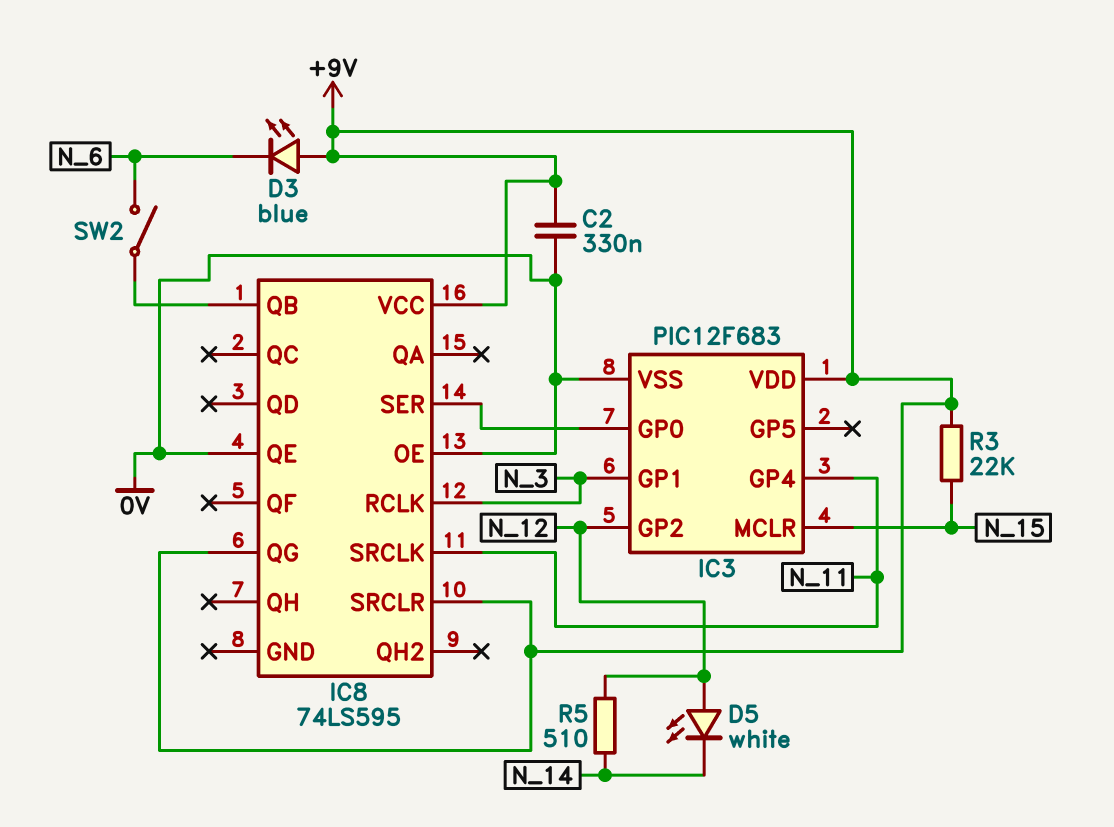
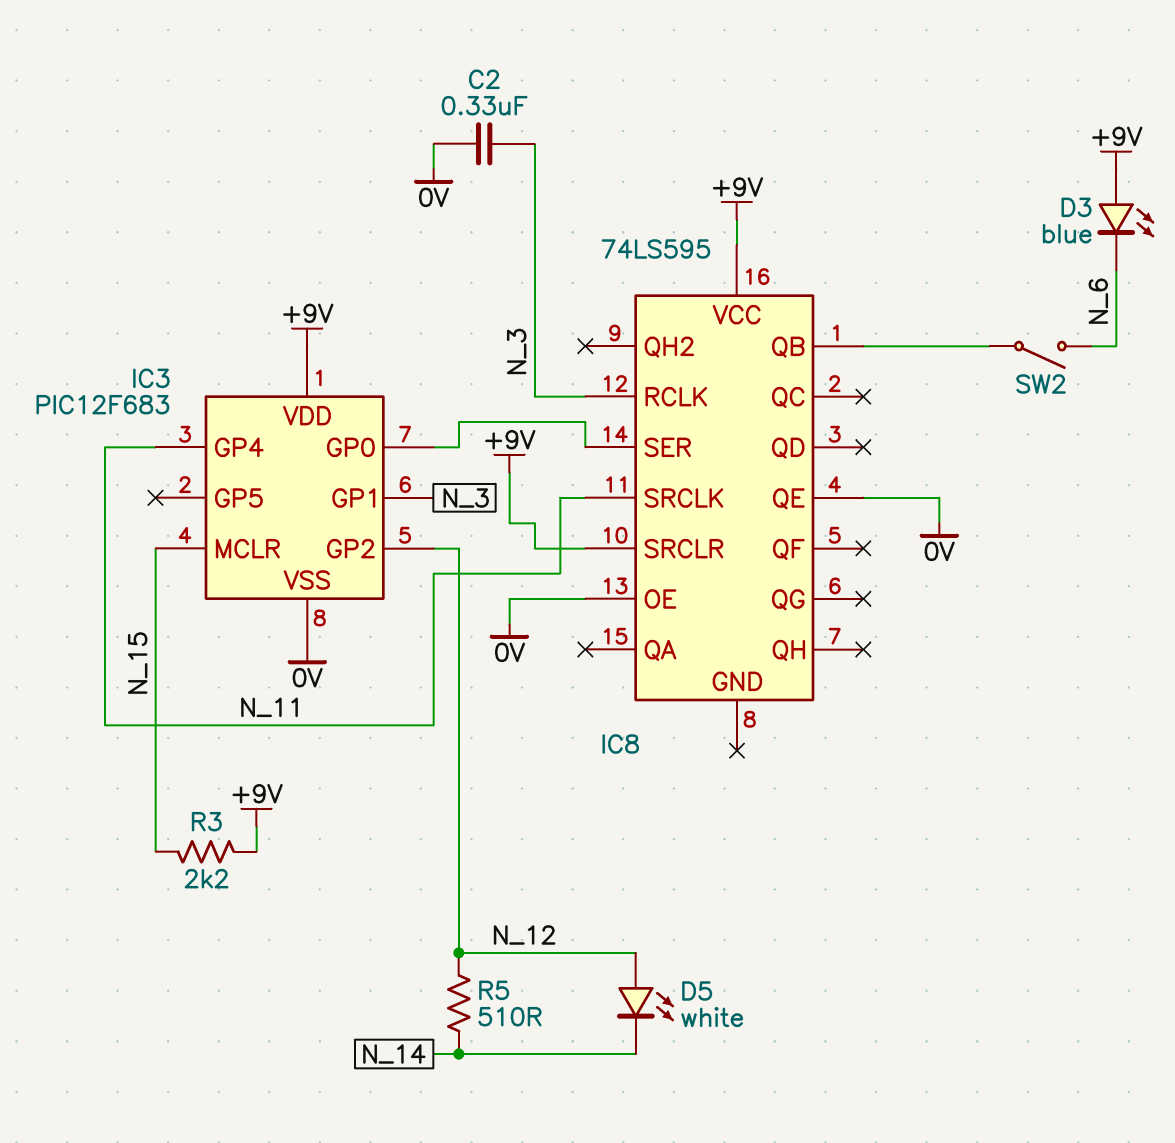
C2: 330nF (+9V, 0V) -> 330nF (0V, N_3)
IC8 pin QG: +9V -> none
R3: 22k (+9V, N_15) -> 2.2k (+9V, N_15)

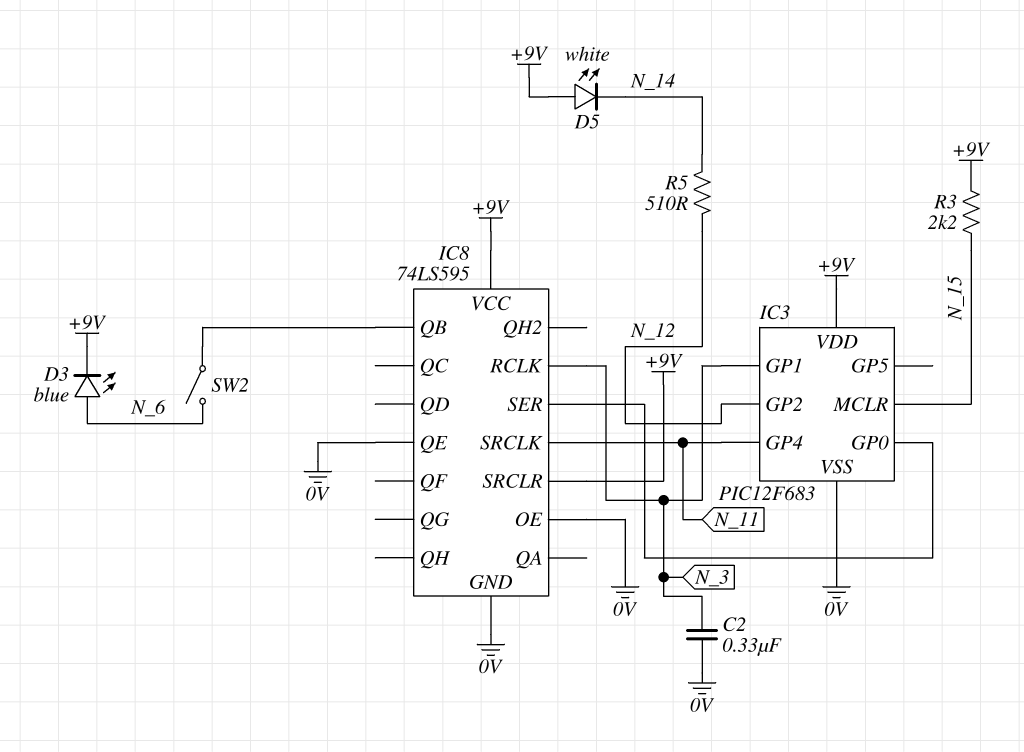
D3: LED blue (A +9V, K N_6) -> LED blue (A N_6, K +9V)
D5: LED white (A N_12, K N_14) -> LED white (A +9V, K N_14)
IC8 pin GND: none -> 0V

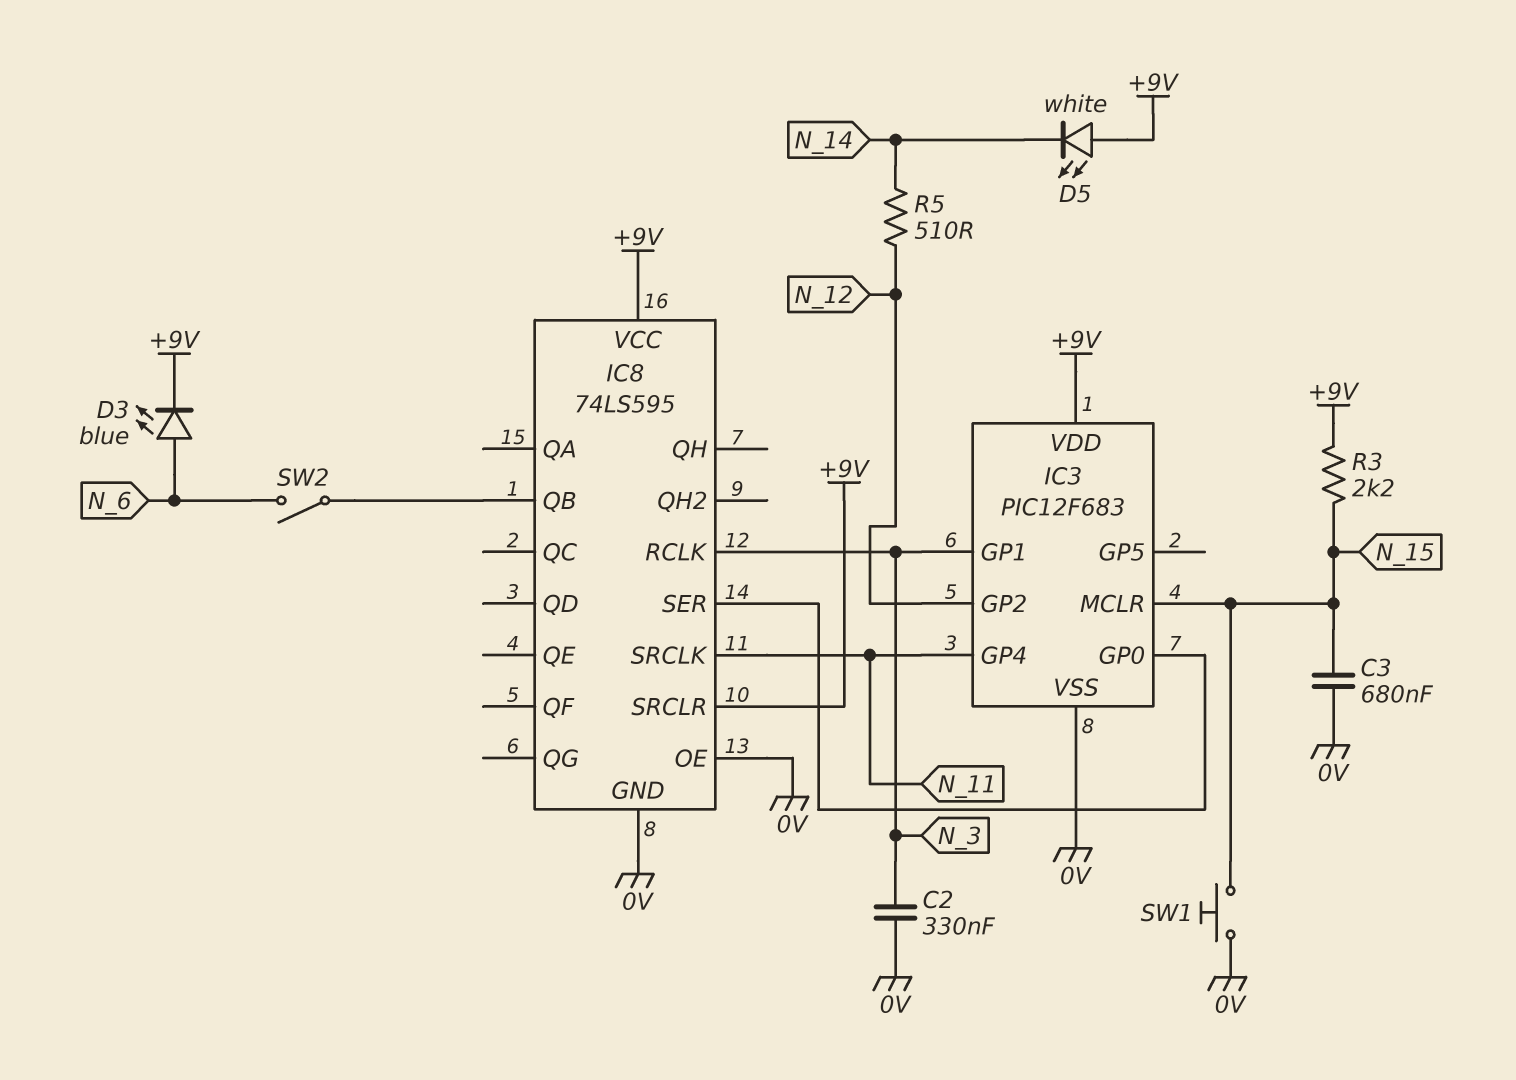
C3: none -> 680nF (0V, N_15)
IC8 pin QE: 0V -> none
SW1: none -> button (0V, N_15)

